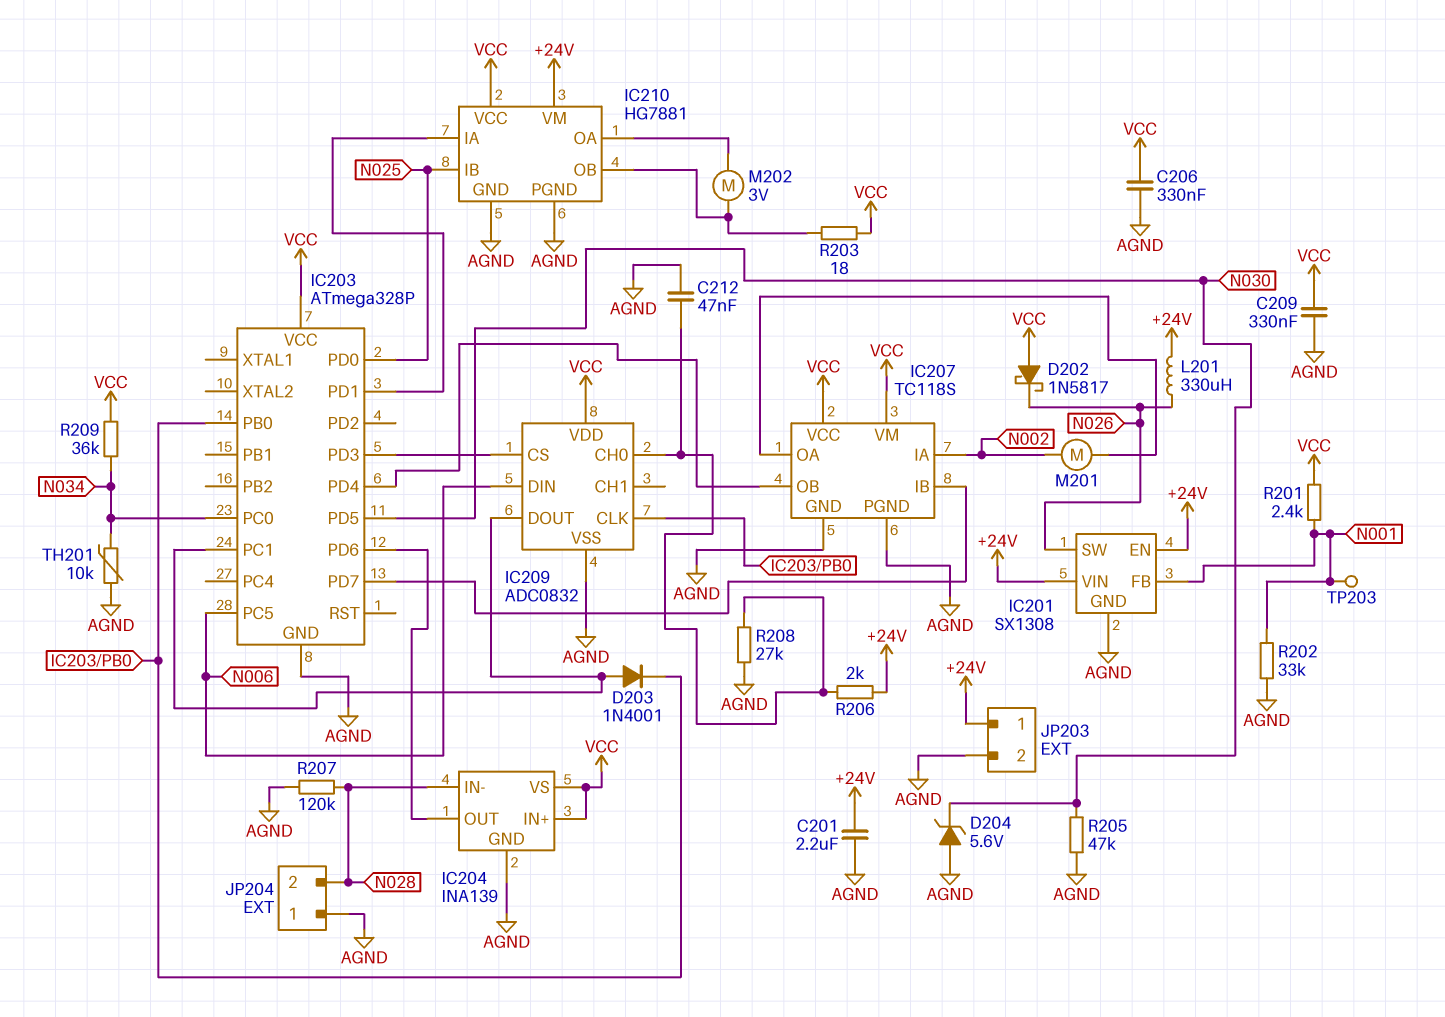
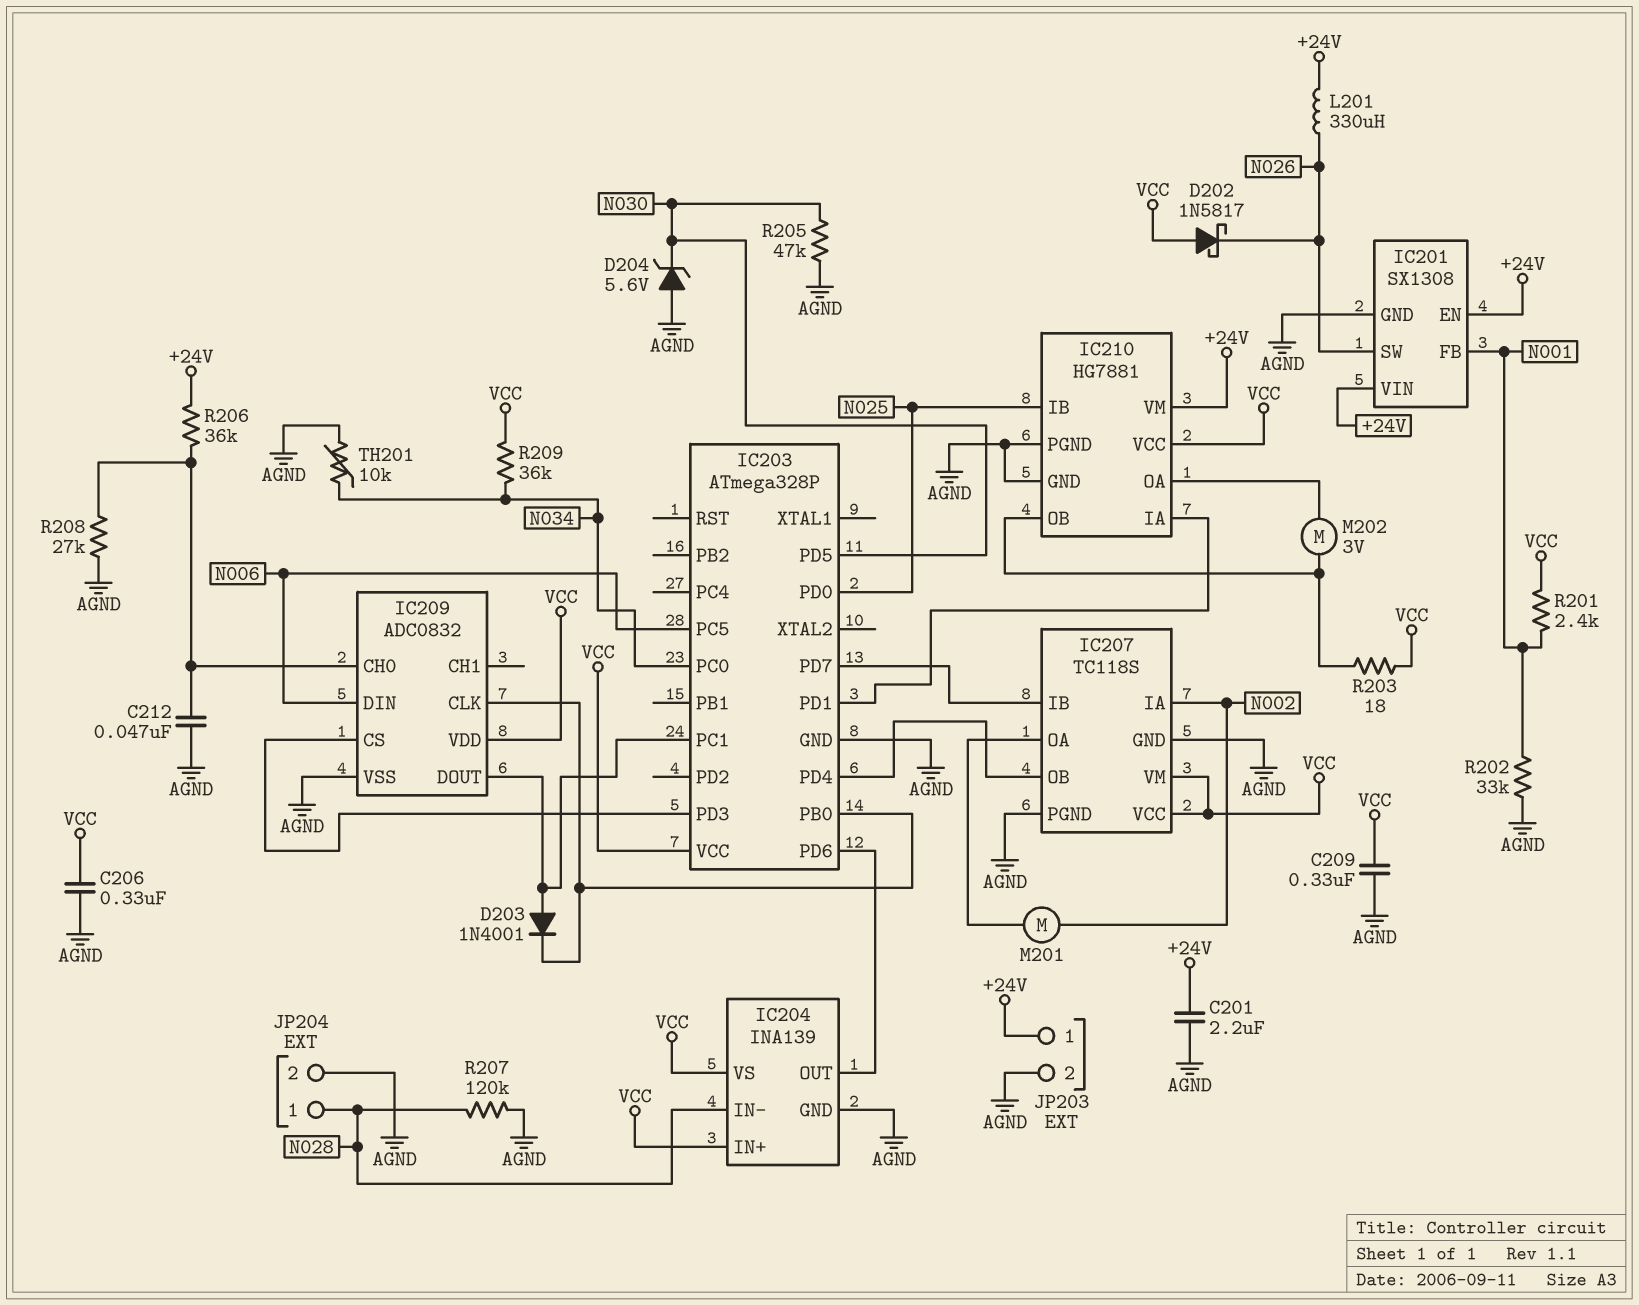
JP204 pin 1: AGND -> N028
JP204 pin 2: N028 -> AGND
R206: 2k (+24V, IC209/CH0) -> 36k (+24V, IC209/CH0)
TP203: test point (N001) -> none

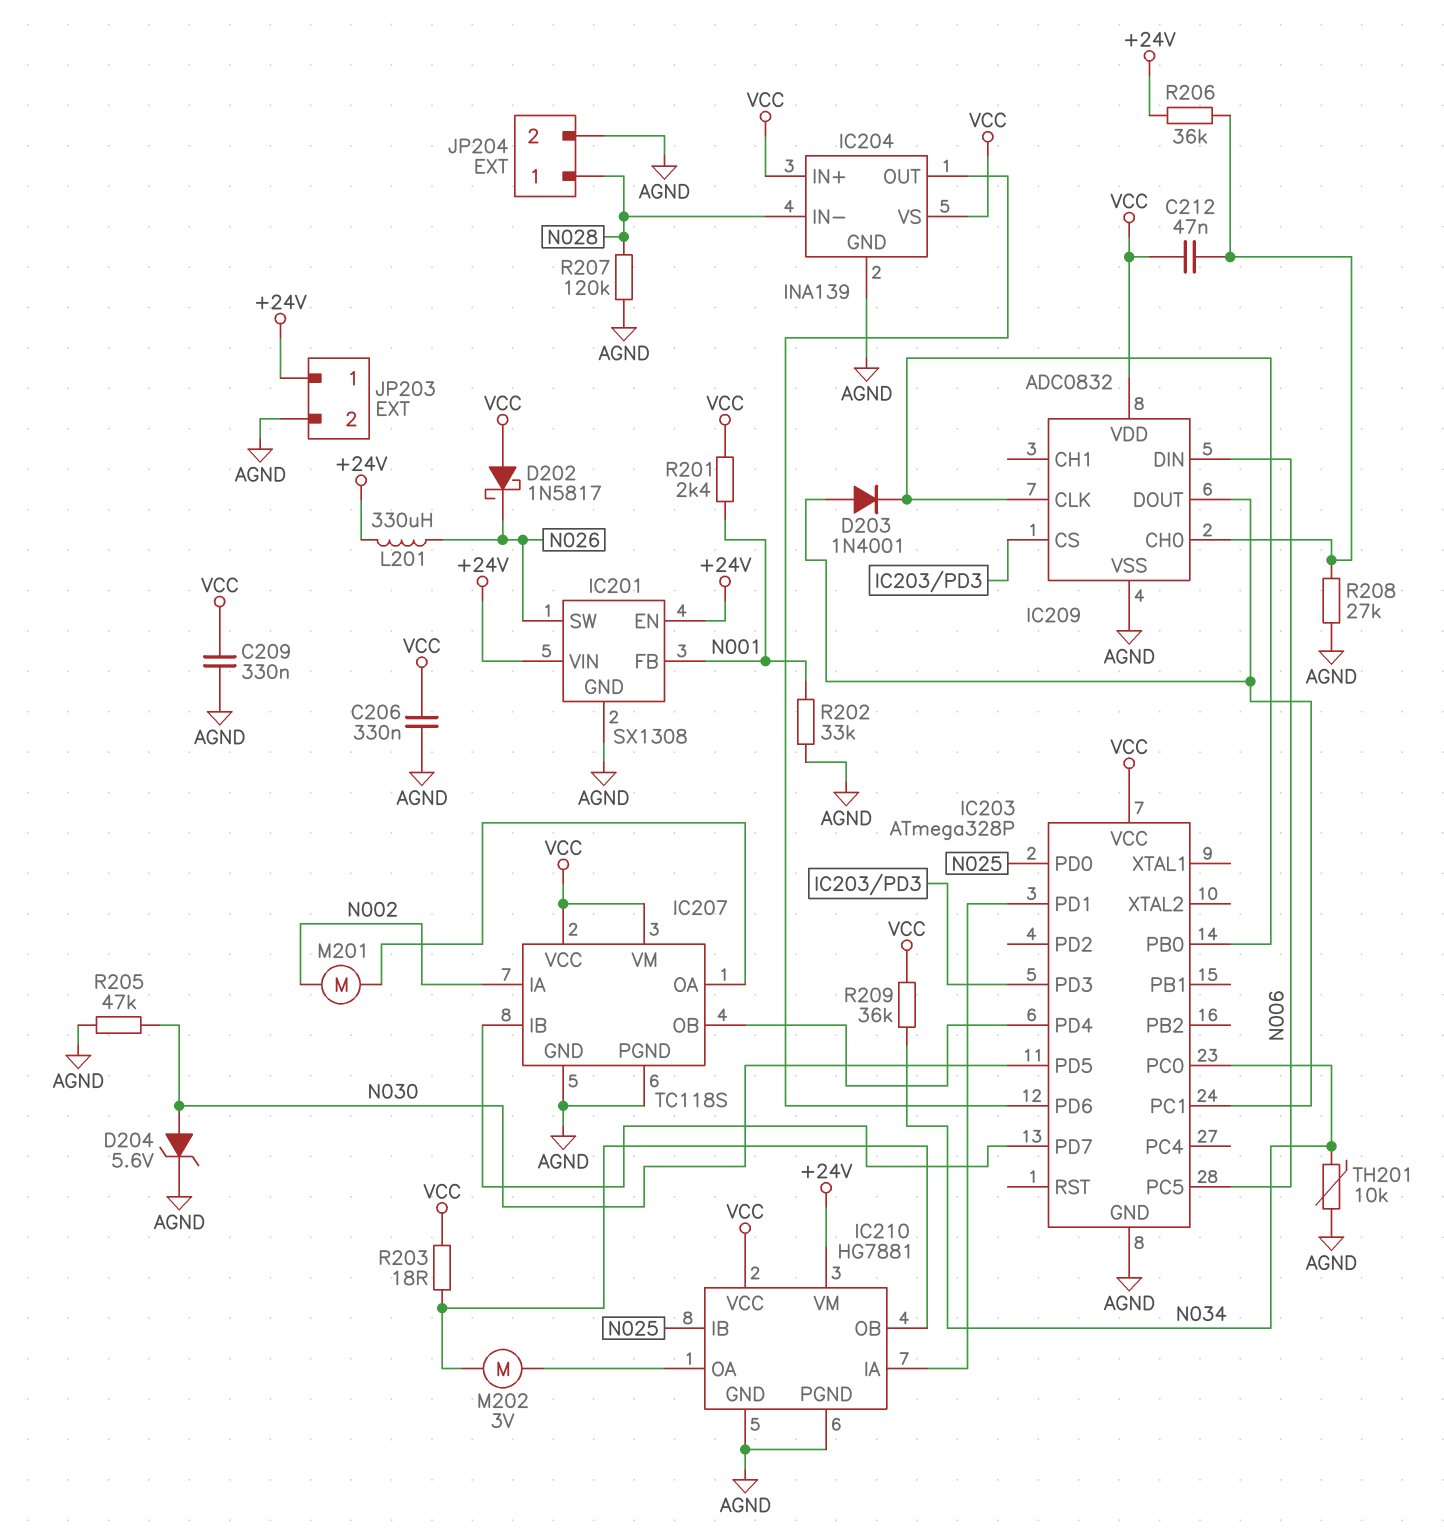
C201: 2.2uF (+24V, AGND) -> none
C212: 47nF (AGND, IC209/CH0) -> 47nF (IC209/CH0, VCC)
D204: zener 5.6V (A AGND, K N030) -> zener 5.6V (A N030, K AGND)

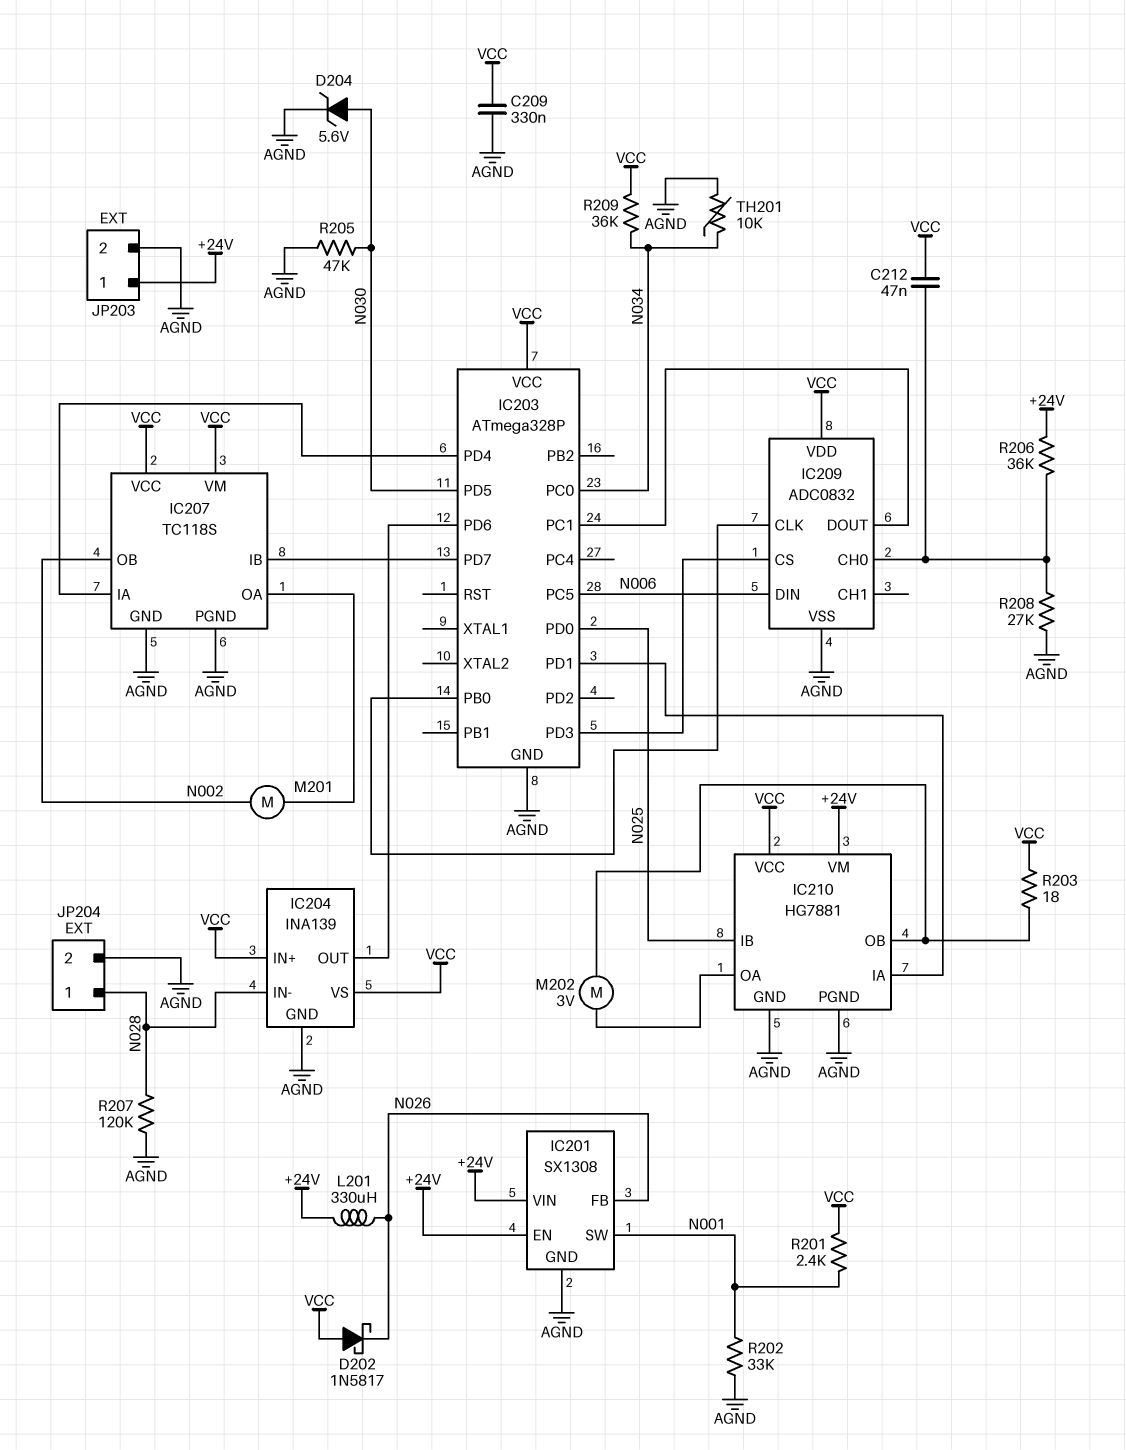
C206: 330nF (AGND, VCC) -> none
D203: diode 1N4001 (A IC203/PC1, K IC203/PB0) -> none
IC201 pin FB: N001 -> N026
IC201 pin SW: N026 -> N001
IC207 pin IA: N002 -> IC203/PD4
IC207 pin OB: IC203/PD4 -> N002

